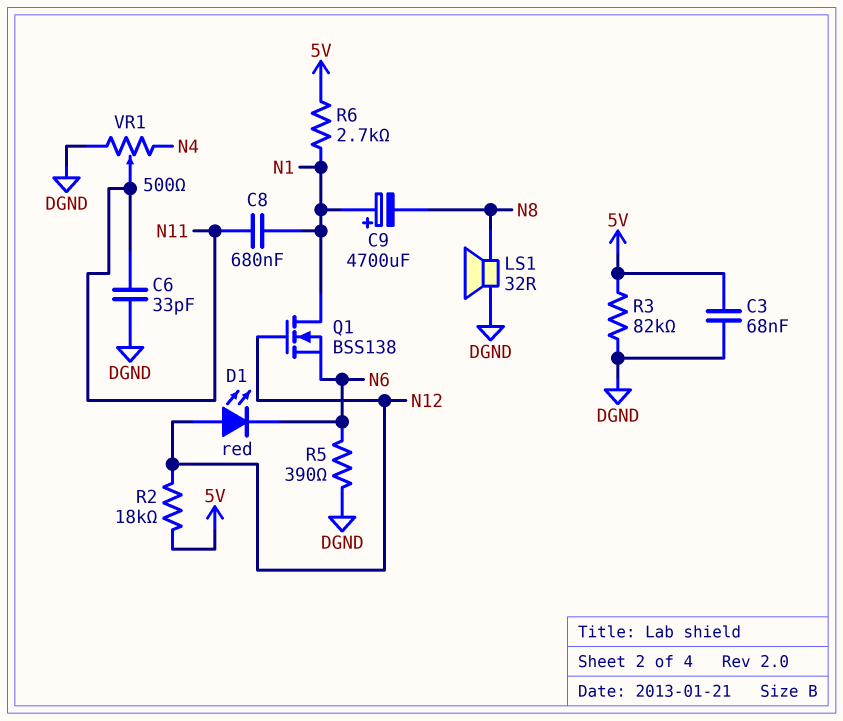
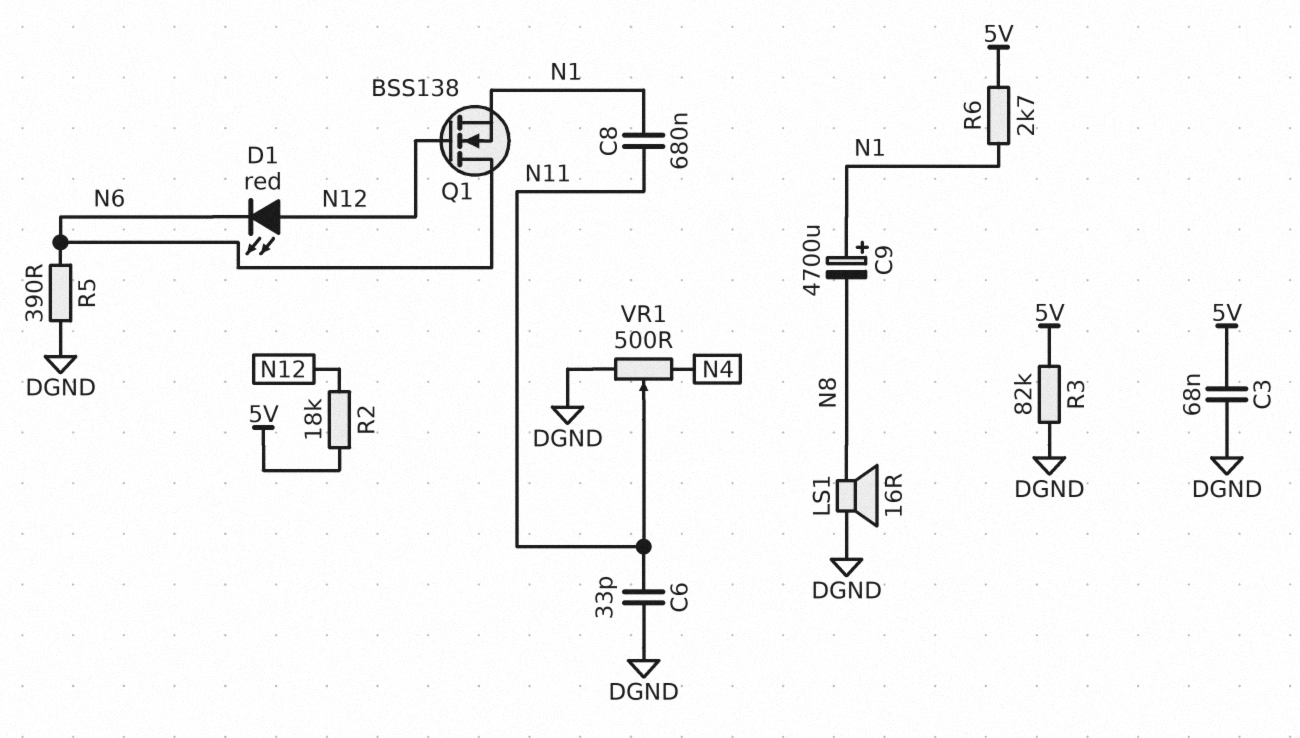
LS1: speaker 32R (DGND, N8) -> speaker 16R (DGND, N8)
Q1: NMOS BSS138 (G N12, D N1, S N6) -> NMOS BSS138 (G N12, D N6, S N1)

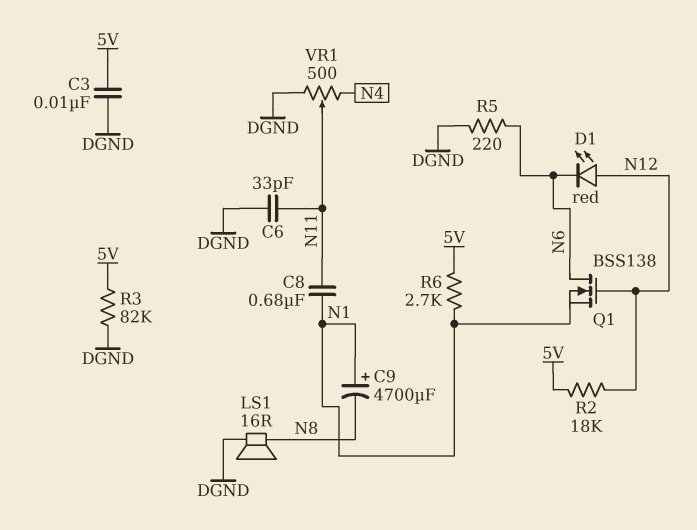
C3: 68nF (5V, DGND) -> 10nF (5V, DGND)
R5: 390 (DGND, N6) -> 220 (DGND, N6)

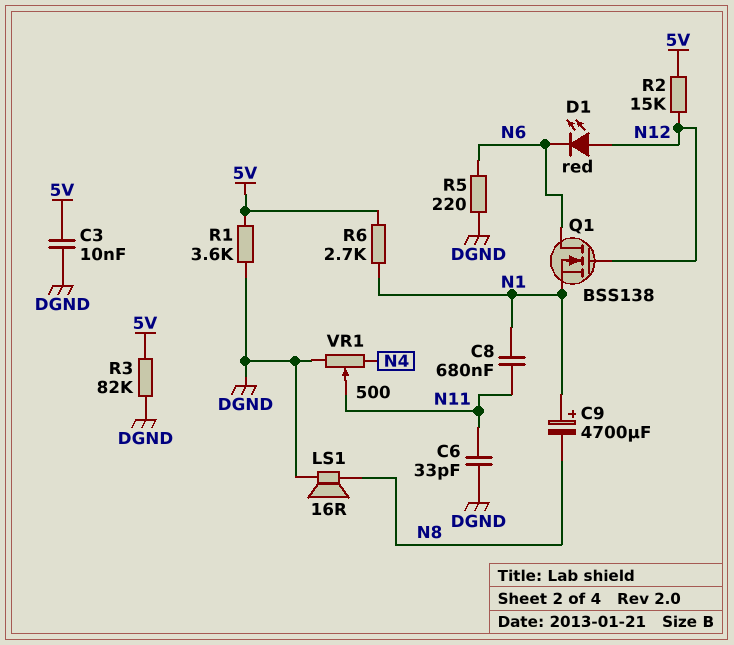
R1: none -> 3.6k (5V, DGND)
R2: 18k (5V, N12) -> 15k (5V, N12)

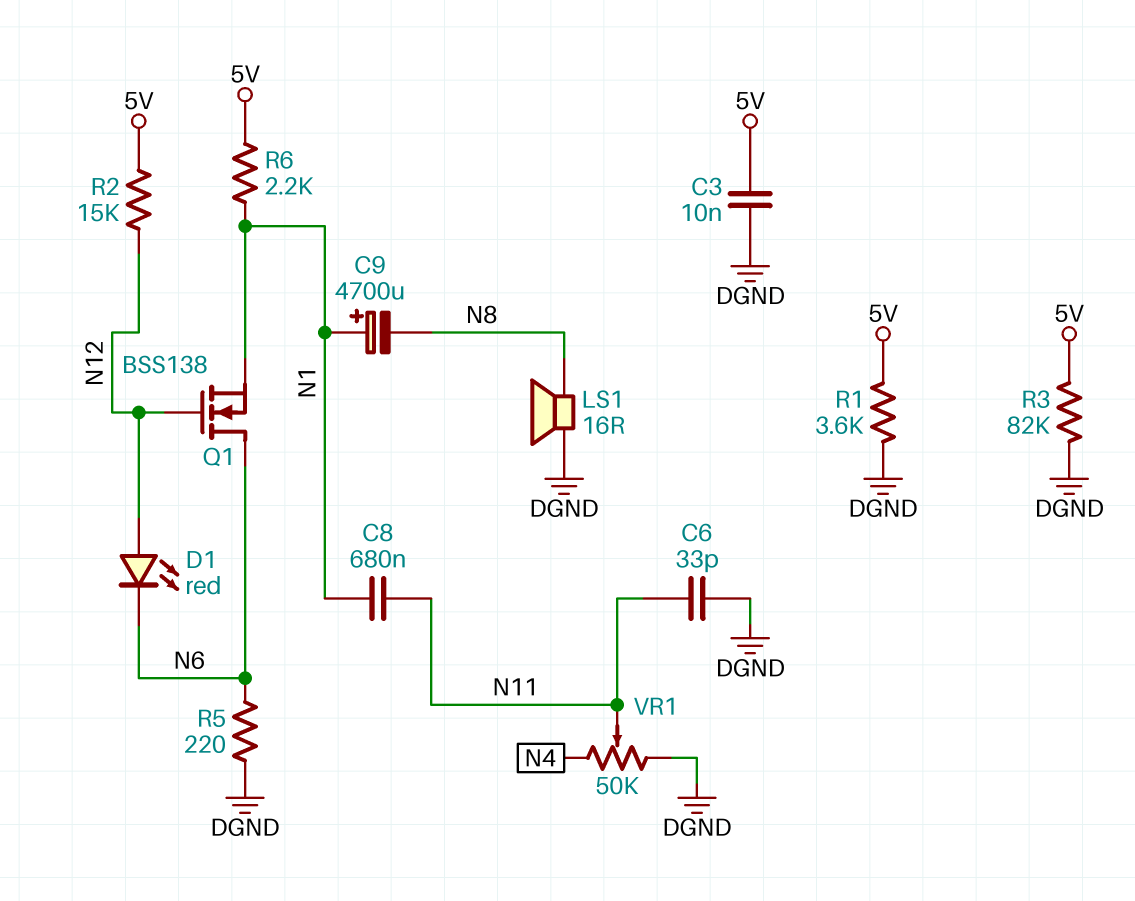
R6: 2.7k (5V, N1) -> 2.2k (5V, N1)
VR1: 500 (DGND, N4, wiper N11) -> 50k (DGND, N4, wiper N11)

